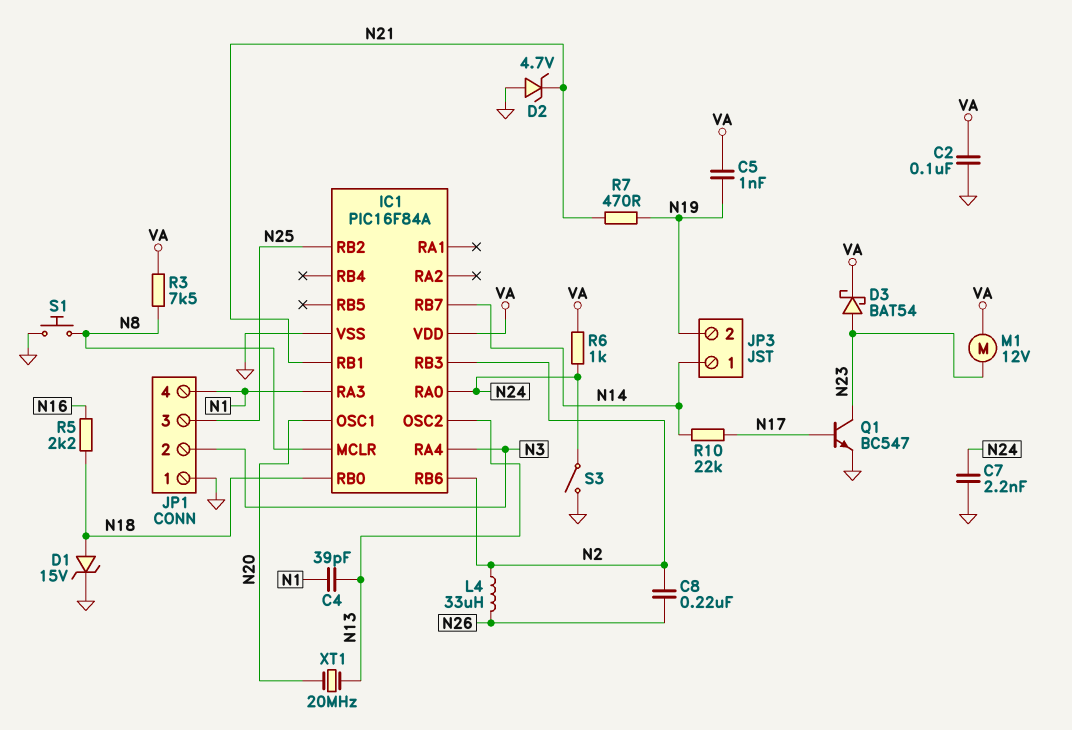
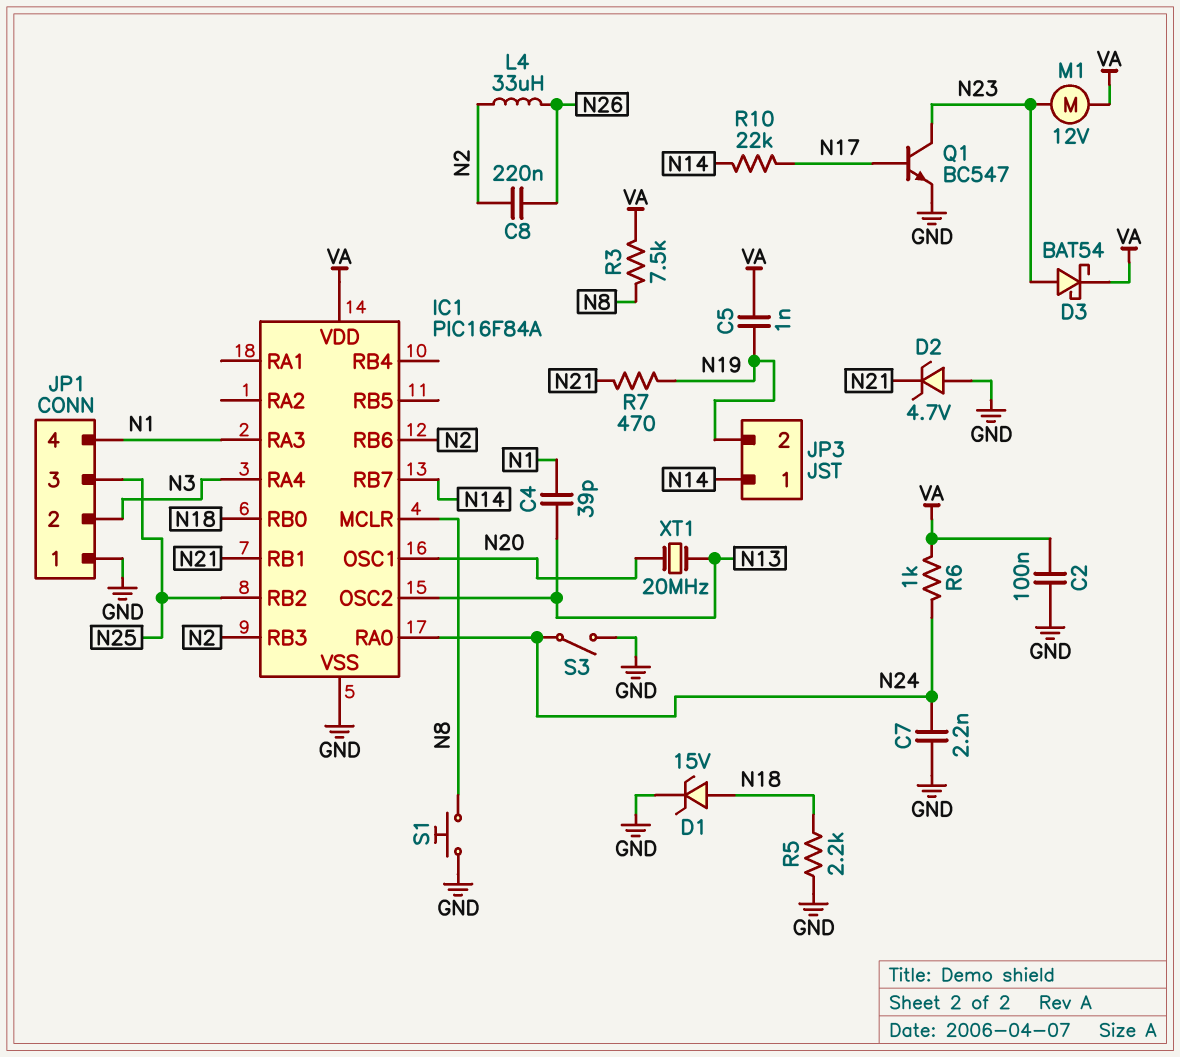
R5: 2.2k (N16, N18) -> 2.2k (GND, N18)

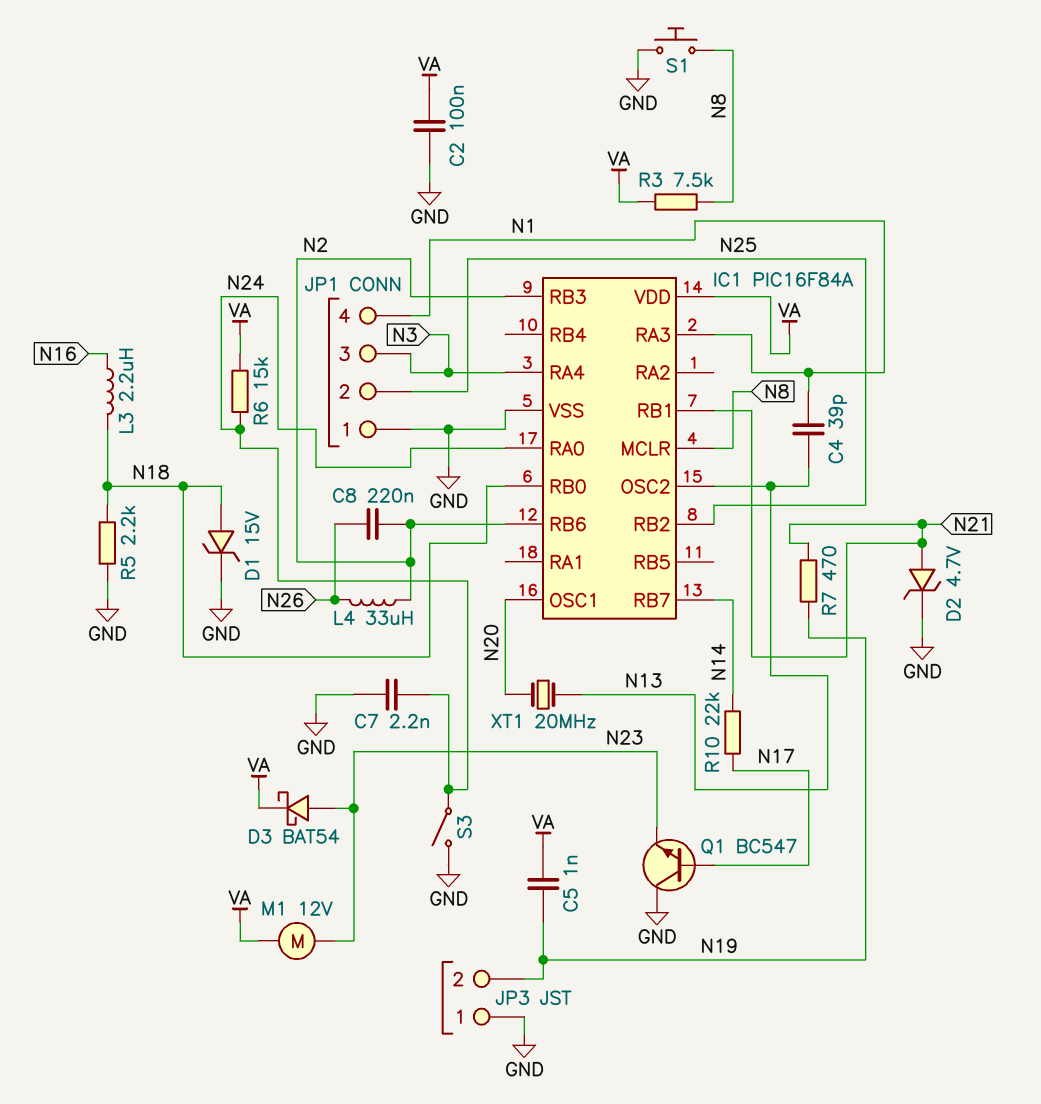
D2: zener 4.7V (A GND, K N21) -> zener 4.7V (A N21, K GND)
JP1 pin 2: N3 -> N25
JP1 pin 3: N25 -> N3
JP3 pin 1: N14 -> GND
L3: none -> 2.2uH (N16, N18)
Q1: NPN BC547 (B N17, C N23, E GND) -> NPN BC547 (B N17, C GND, E N23)
R6: 1k (N24, VA) -> 15k (N24, VA)

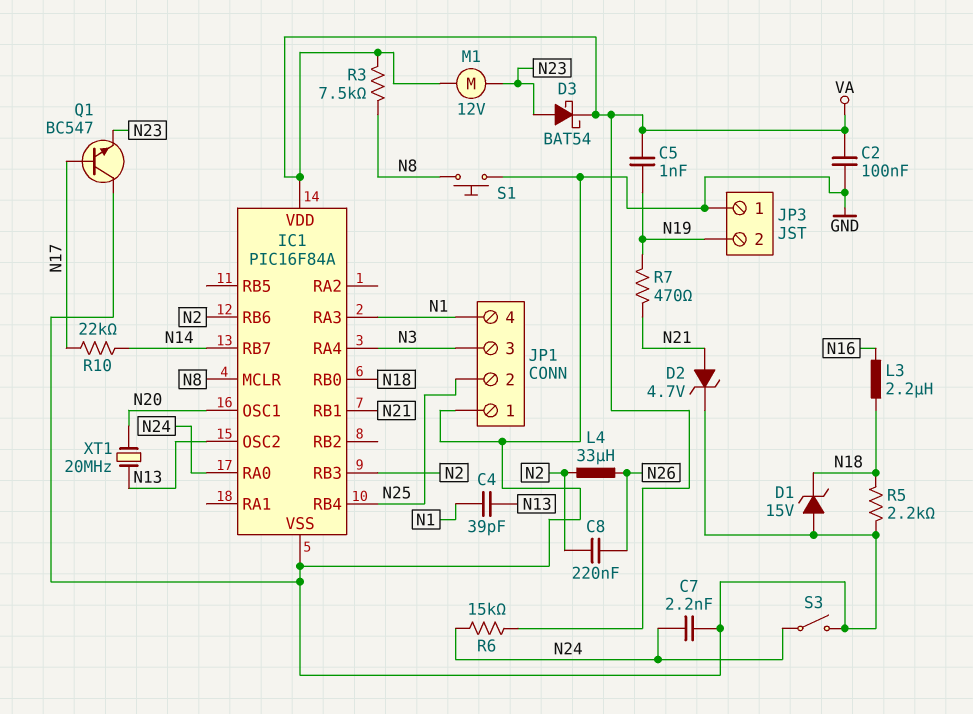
D1: zener 15V (A N18, K GND) -> zener 15V (A GND, K N18)
IC1 pin RB2: N25 -> none
IC1 pin RB4: none -> N25

